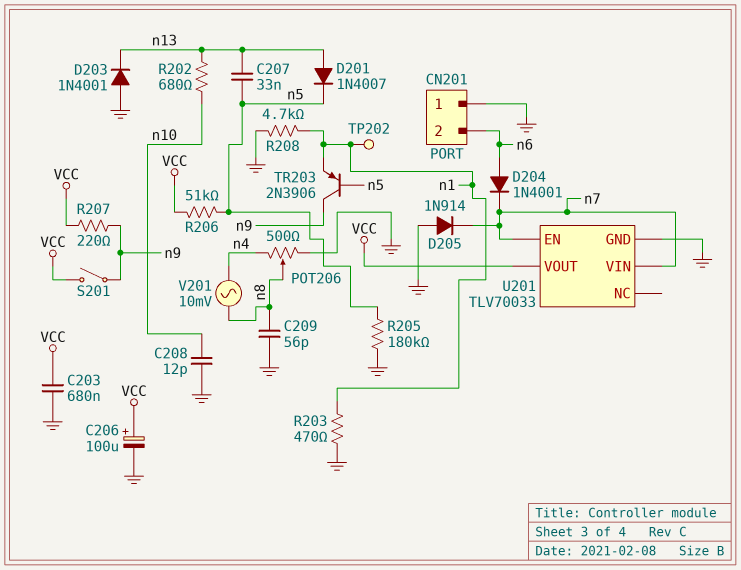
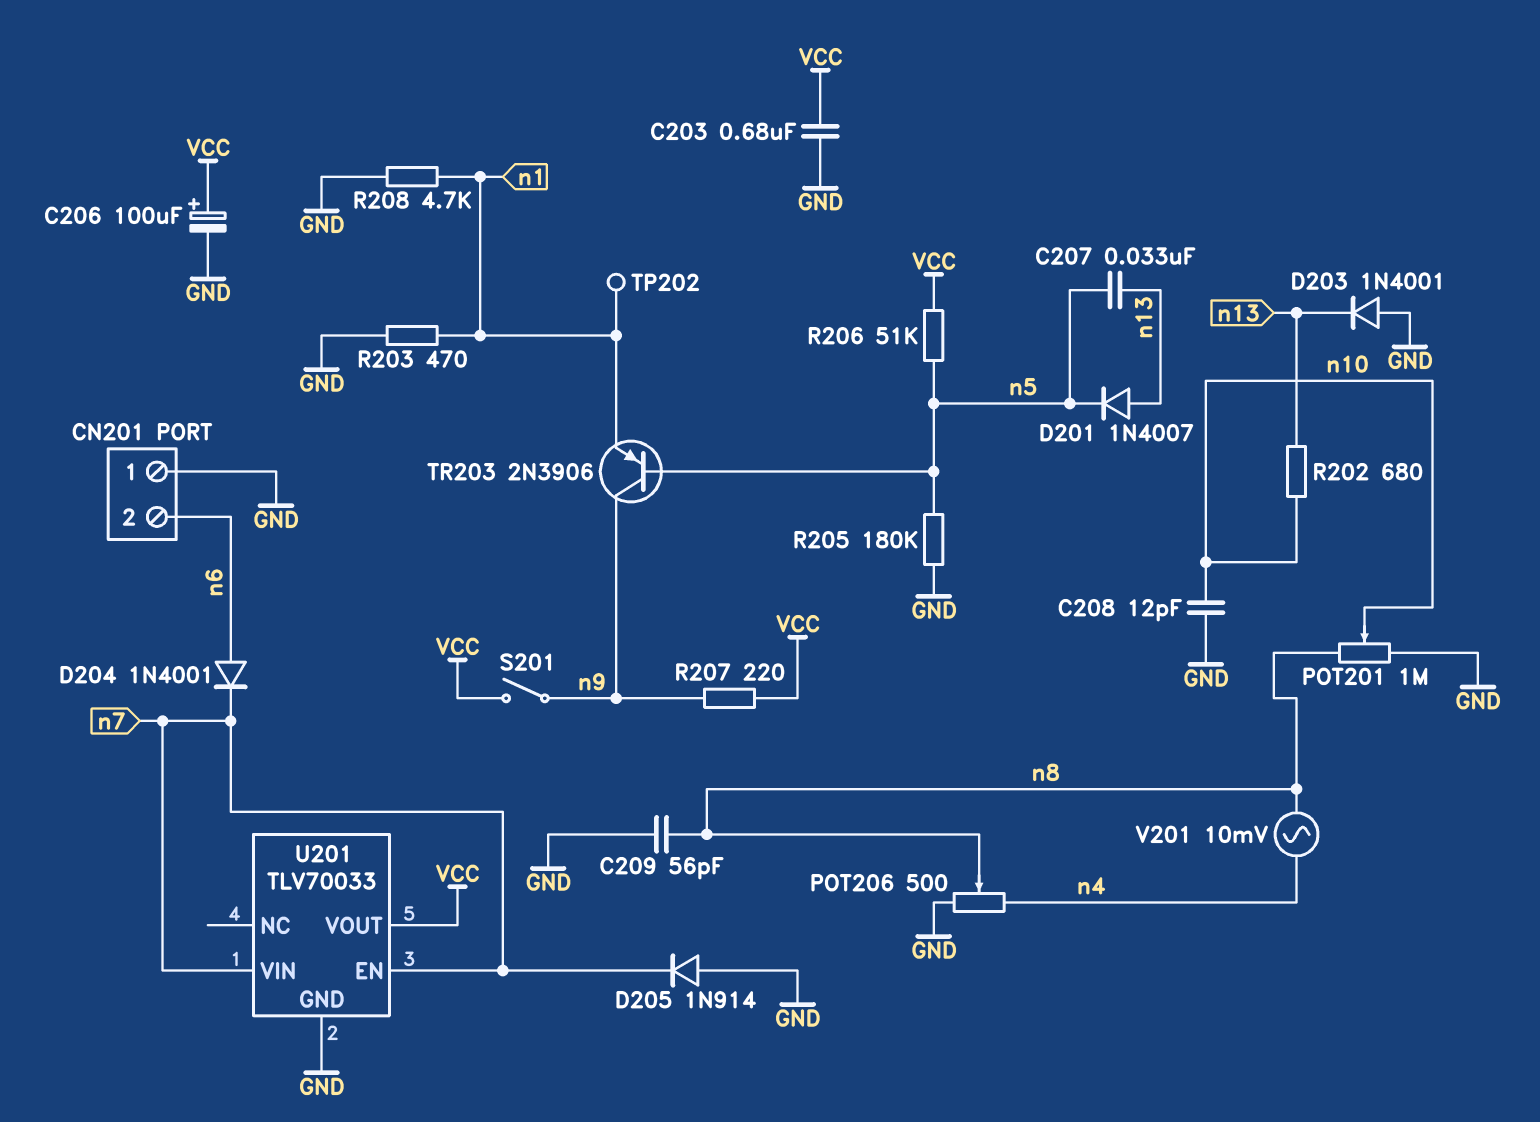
POT201: none -> 1M (GND, n8, wiper n10)

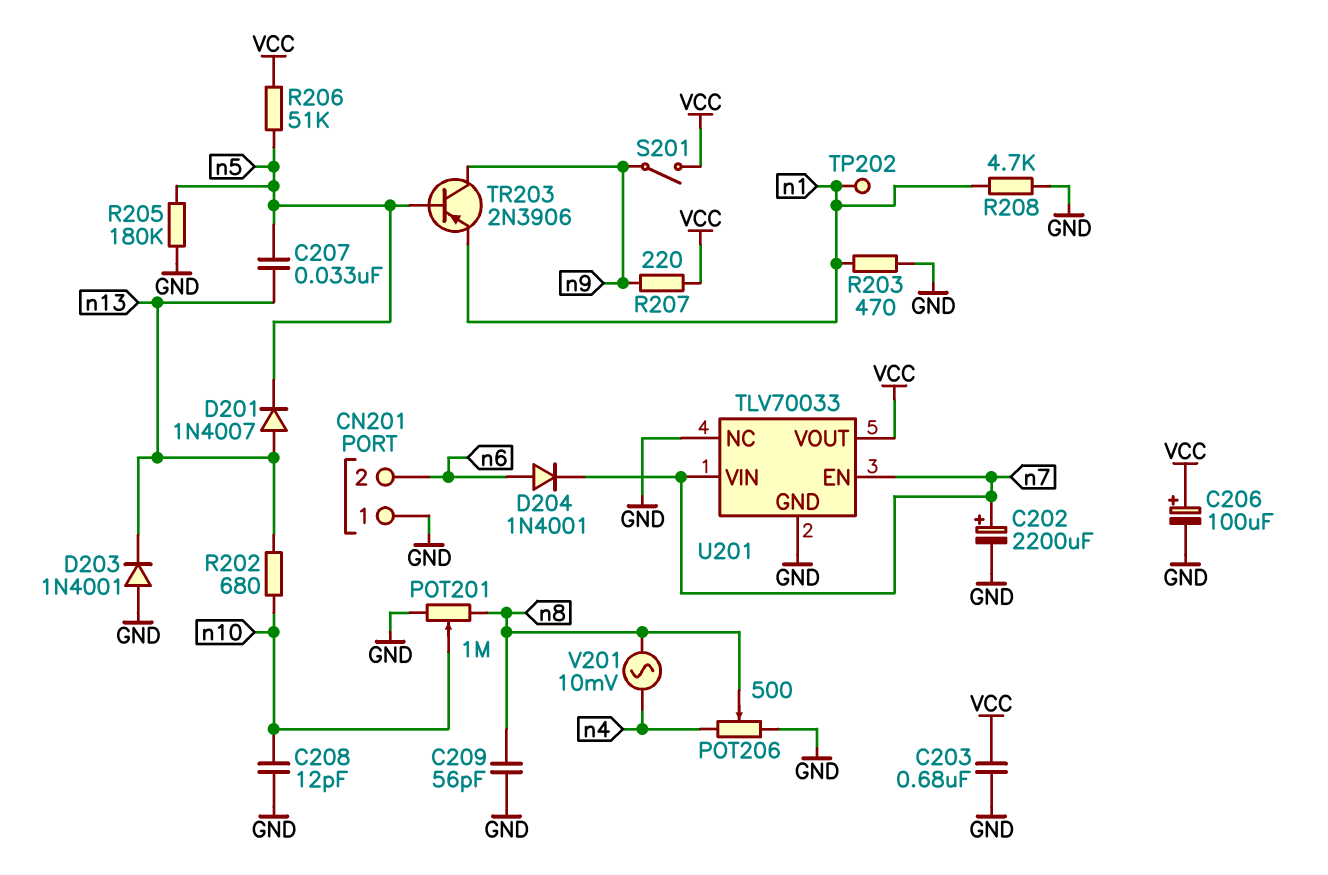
C202: none -> 2200uF (plus n7, minus GND)
D205: diode 1N914 (A GND, K n7) -> none
U201 pin NC: none -> GND

